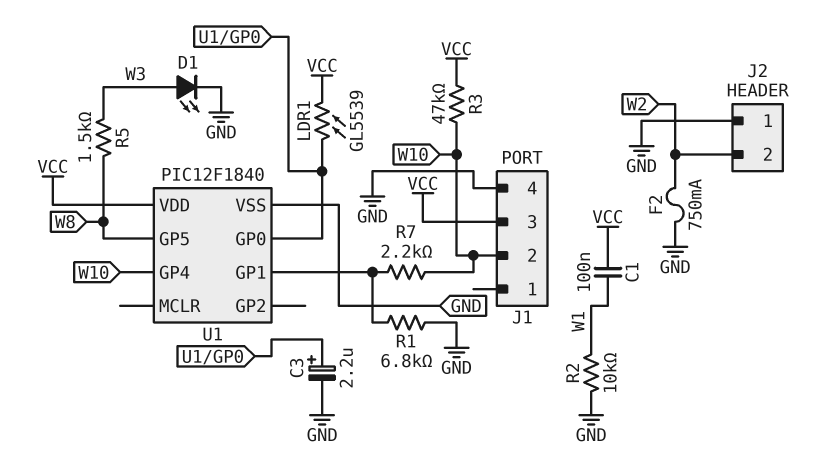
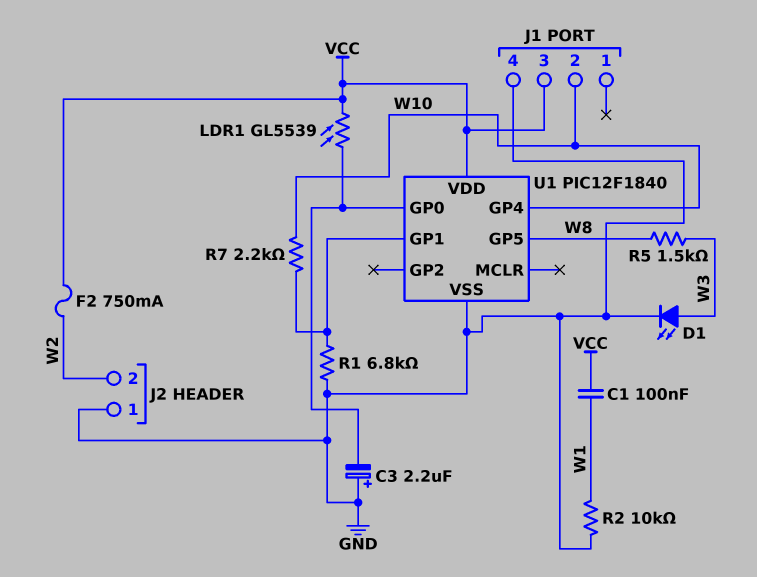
C3: 2.2uF (plus U1/GP0, minus GND) -> 2.2uF (plus GND, minus U1/GP0)
F2: 750mA (GND, W2) -> 750mA (VCC, W2)
R3: 47k (VCC, W10) -> none

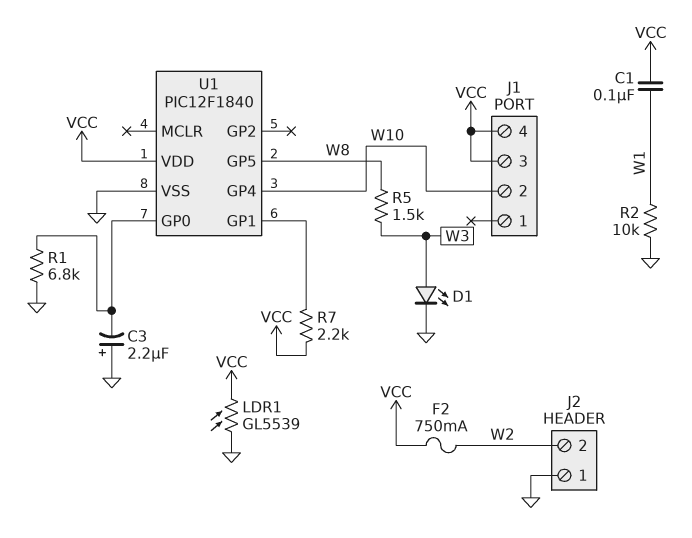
J1 pin 4: GND -> VCC
LDR1: GL5539 (U1/GP0, VCC) -> GL5539 (GND, VCC)
R1: 6.8k (GND, U1/GP1) -> 6.8k (GND, U1/GP0)
R7: 2.2k (U1/GP1, W10) -> 2.2k (U1/GP1, VCC)

